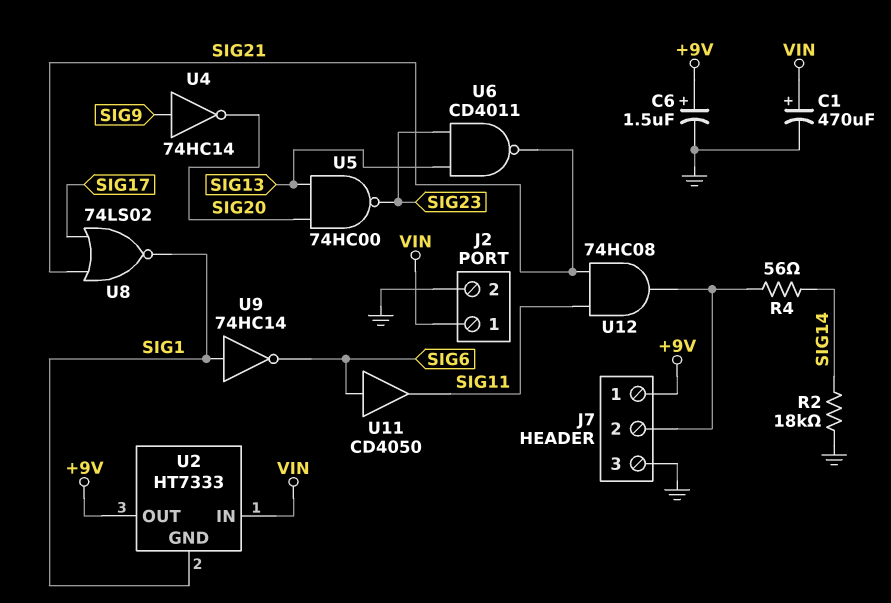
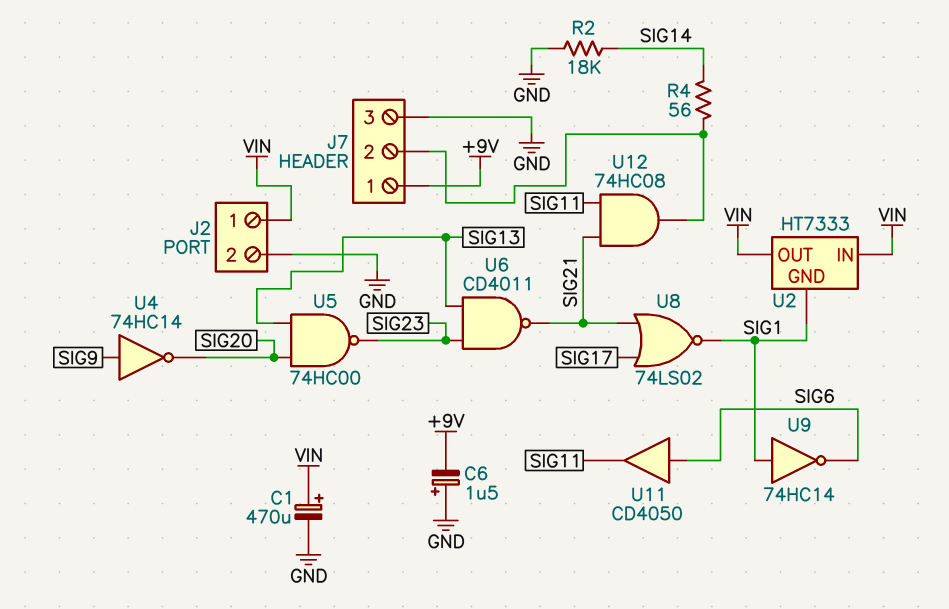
C6: 1.5uF (plus +9V, minus GND) -> 1.5uF (plus GND, minus +9V)
U2 pin OUT: +9V -> VIN

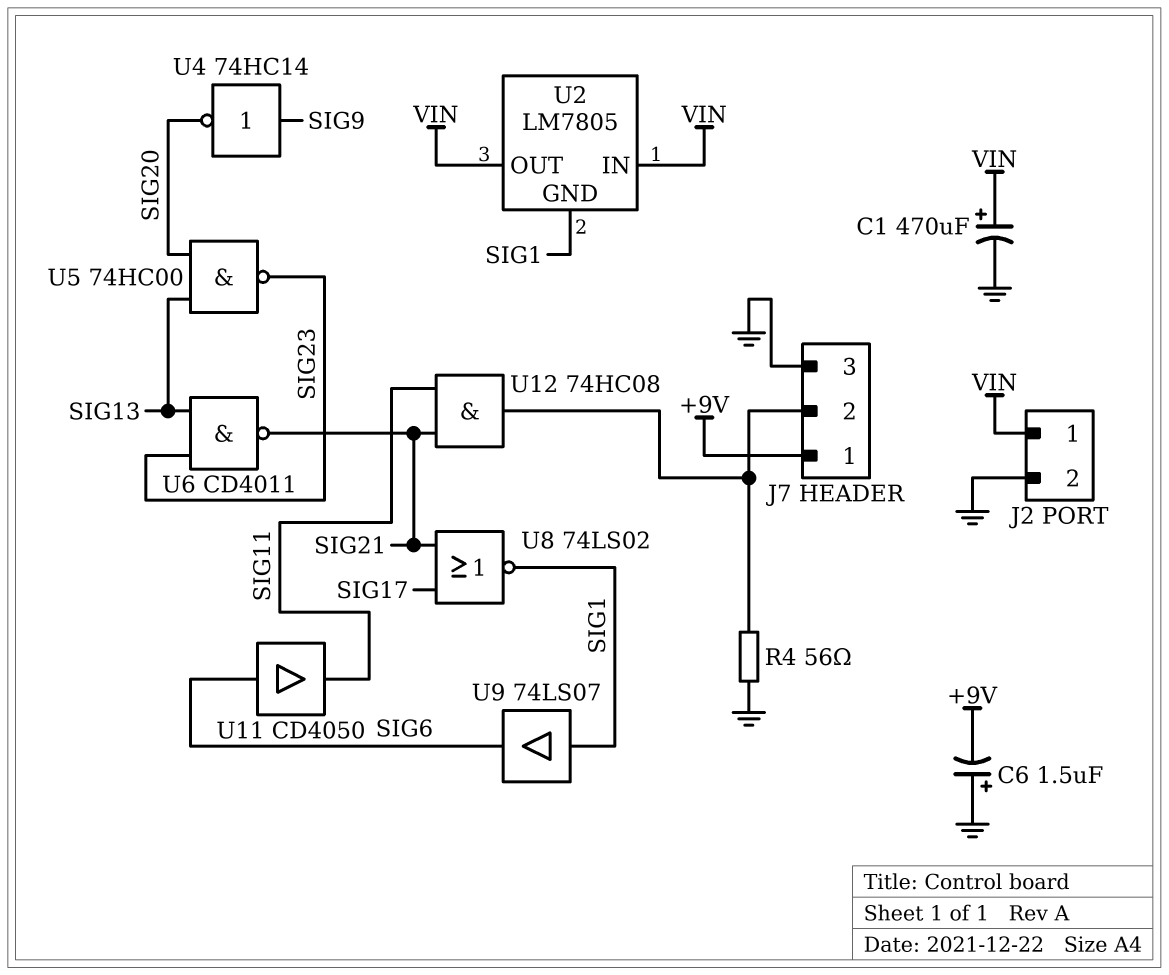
R2: 18k (GND, SIG14) -> none
R4: 56 (J7/2, SIG14) -> 56 (GND, J7/2)
U2: HT7333 -> LM7805
U9: NOT 74HC14 (in SIG1, out SIG6) -> buffer 74LS07 (in SIG1, out SIG6)

